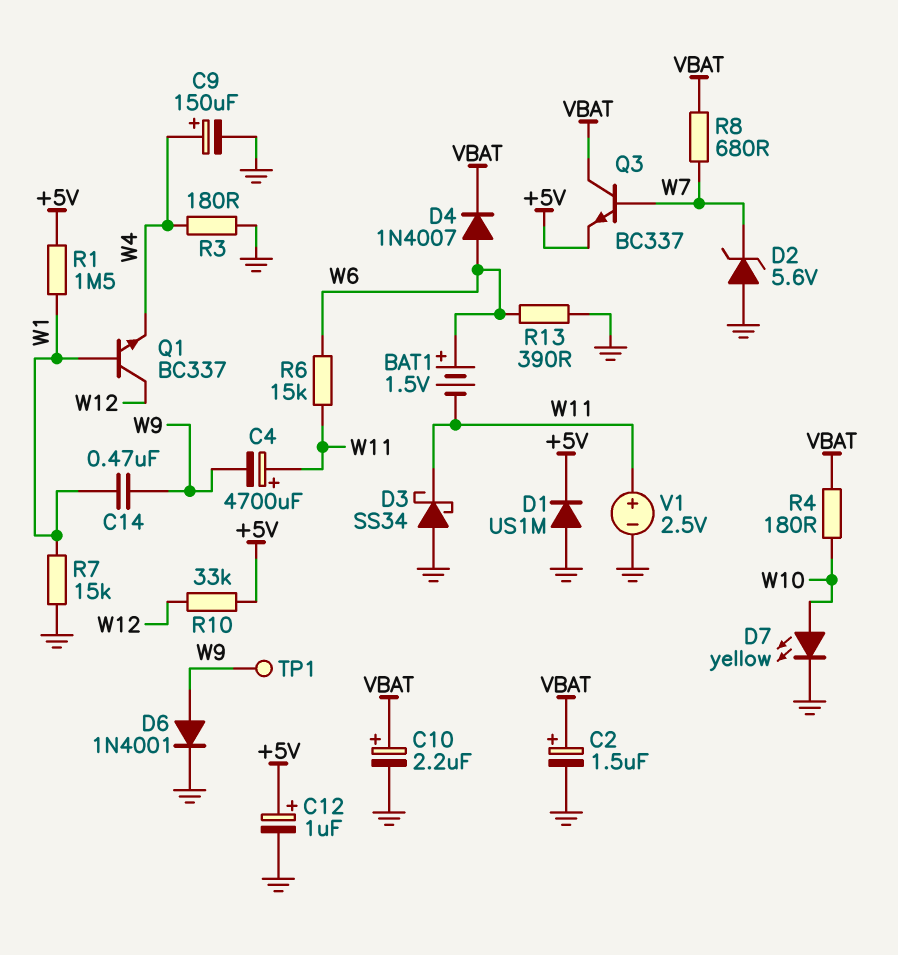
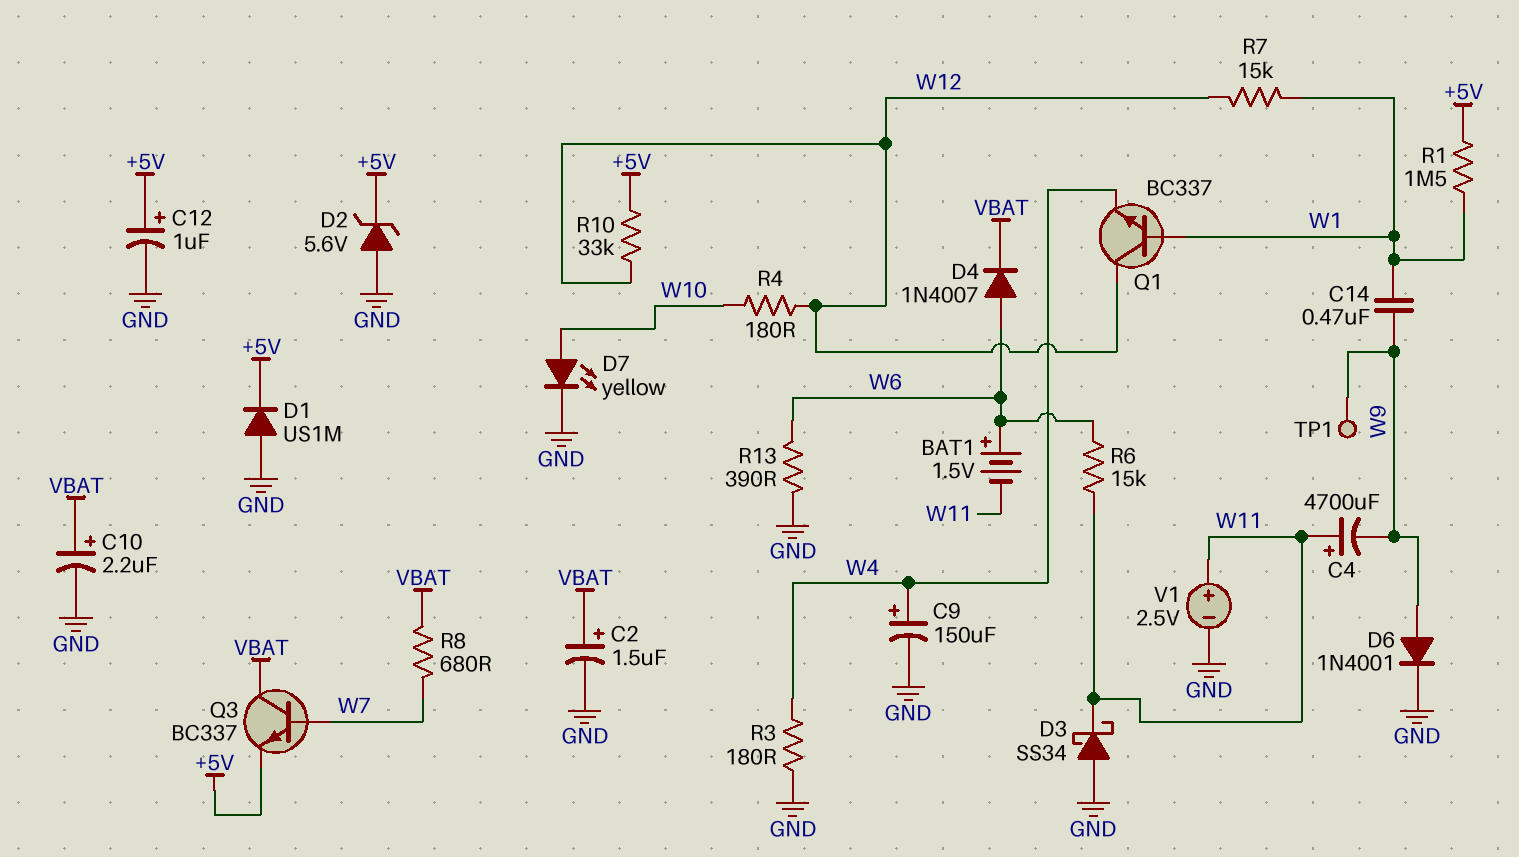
D2: zener 5.6V (A GND, K W7) -> zener 5.6V (A GND, K +5V)
R4: 180 (VBAT, W10) -> 180 (W10, W12)
R7: 15k (GND, W1) -> 15k (W1, W12)

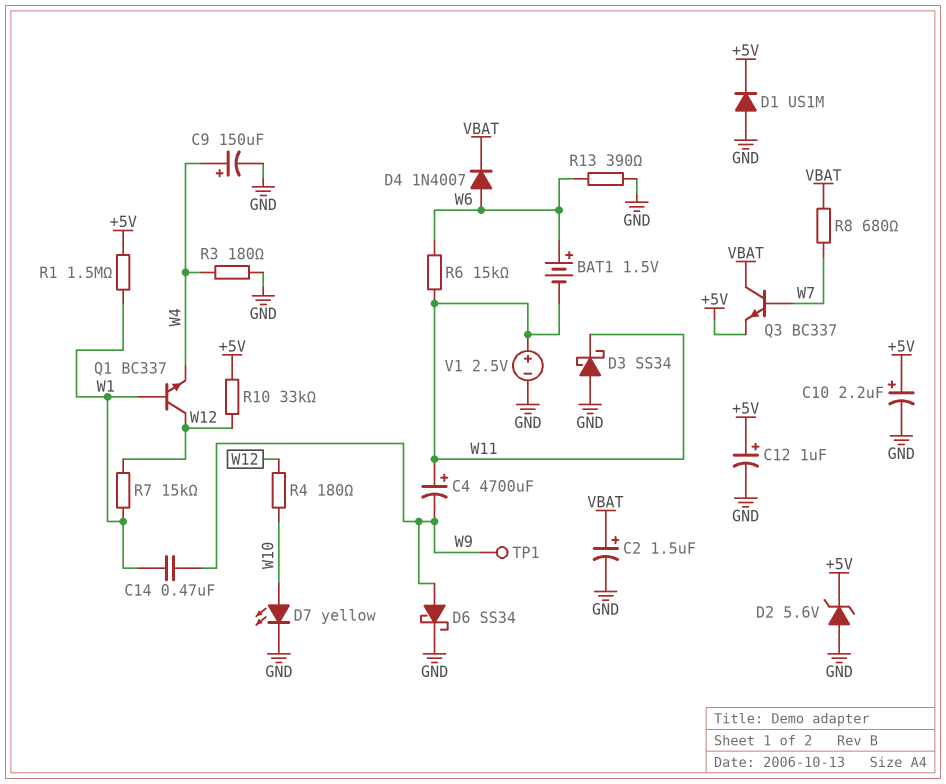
C10: 2.2uF (plus VBAT, minus GND) -> 2.2uF (plus +5V, minus GND)
D6: diode 1N4001 (A W9, K GND) -> schottky SS34 (A W9, K GND)

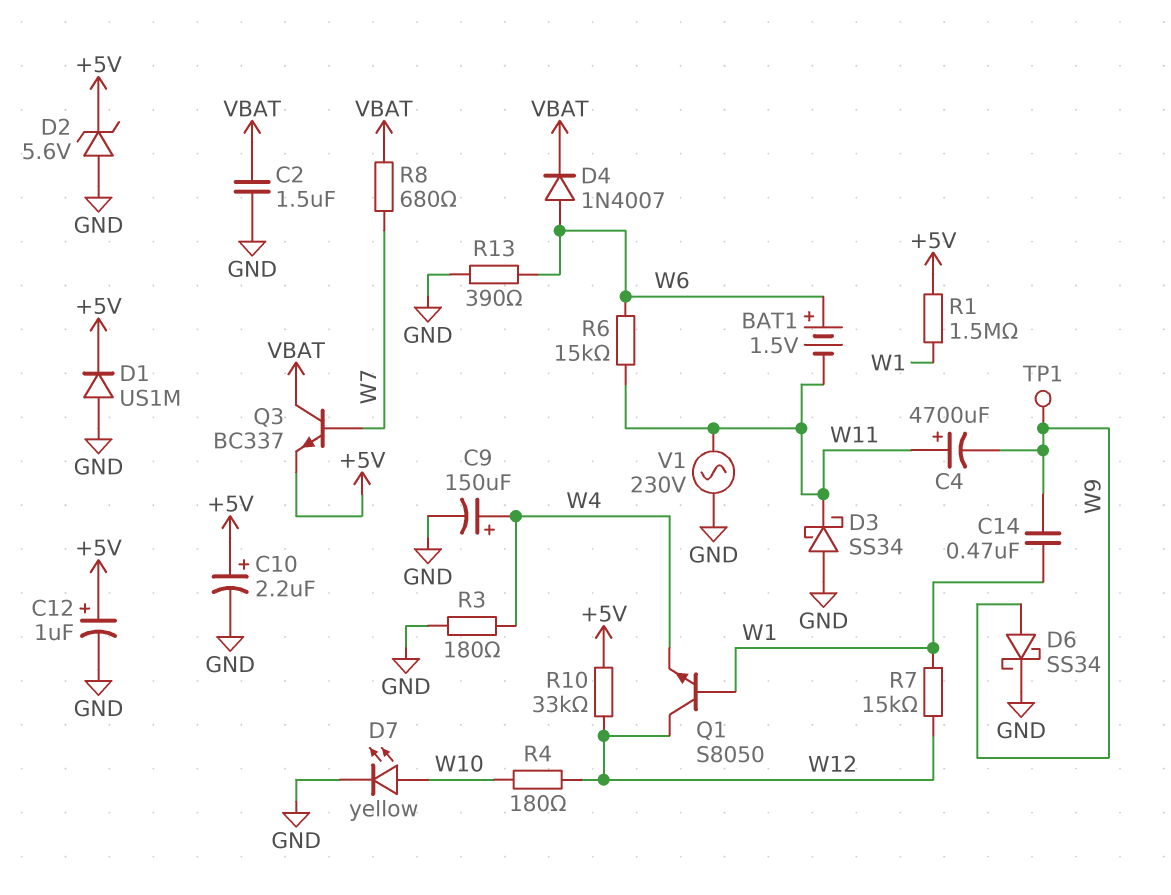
C2: 1.5uF (plus VBAT, minus GND) -> 1.5uF (GND, VBAT)
Q1: NPN BC337 (B W1, C W12, E W4) -> NPN S8050 (B W1, C W12, E W4)
V1: 2.5V (plus W11, minus GND) -> AC 230V (GND, W11)

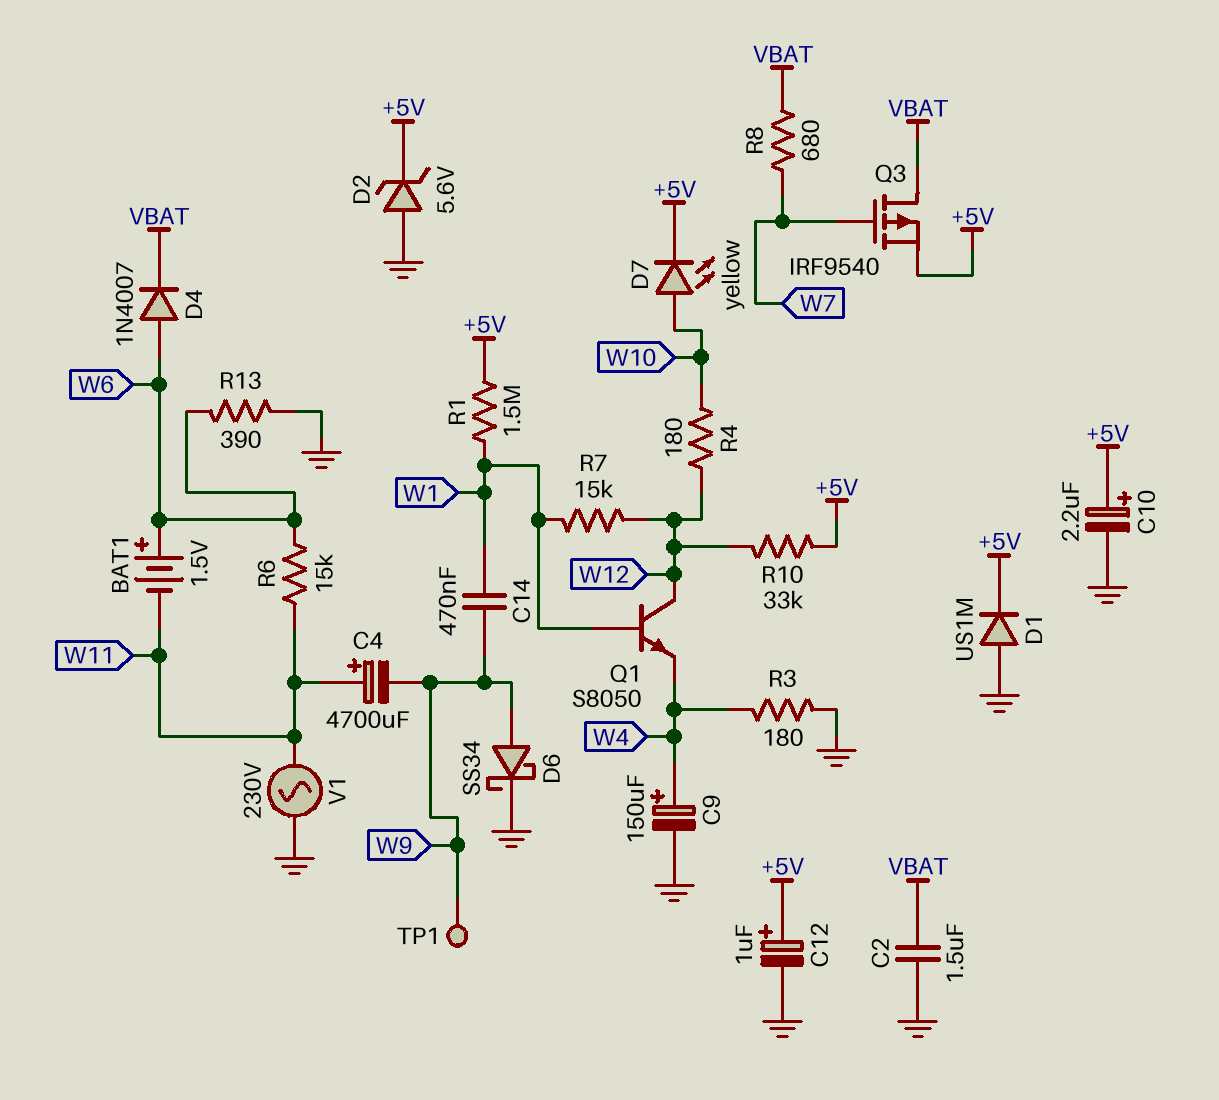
D3: schottky SS34 (A GND, K W11) -> none
D7: LED yellow (A W10, K GND) -> LED yellow (A W10, K +5V)
Q3: NPN BC337 (B W7, C VBAT, E +5V) -> PMOS IRF9540 (G W7, D VBAT, S +5V)

